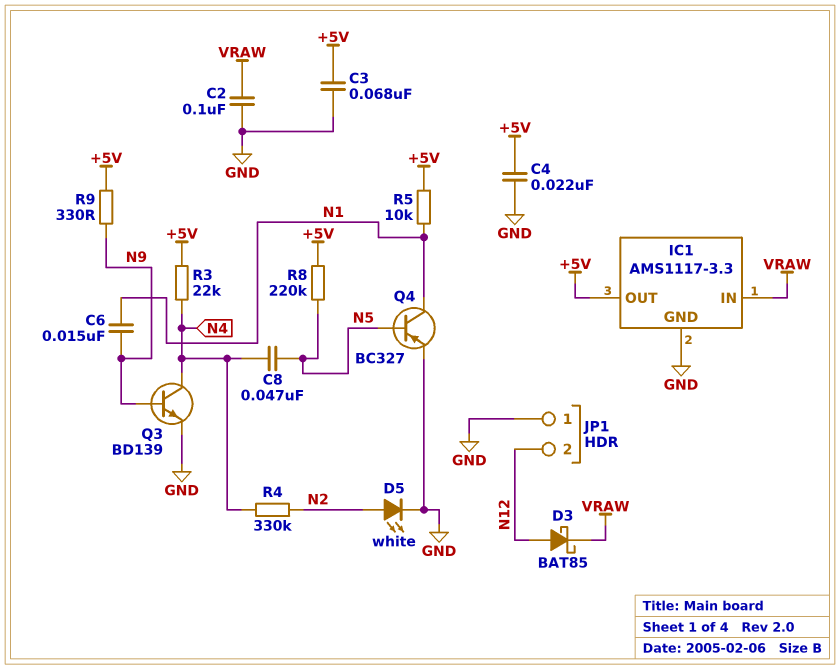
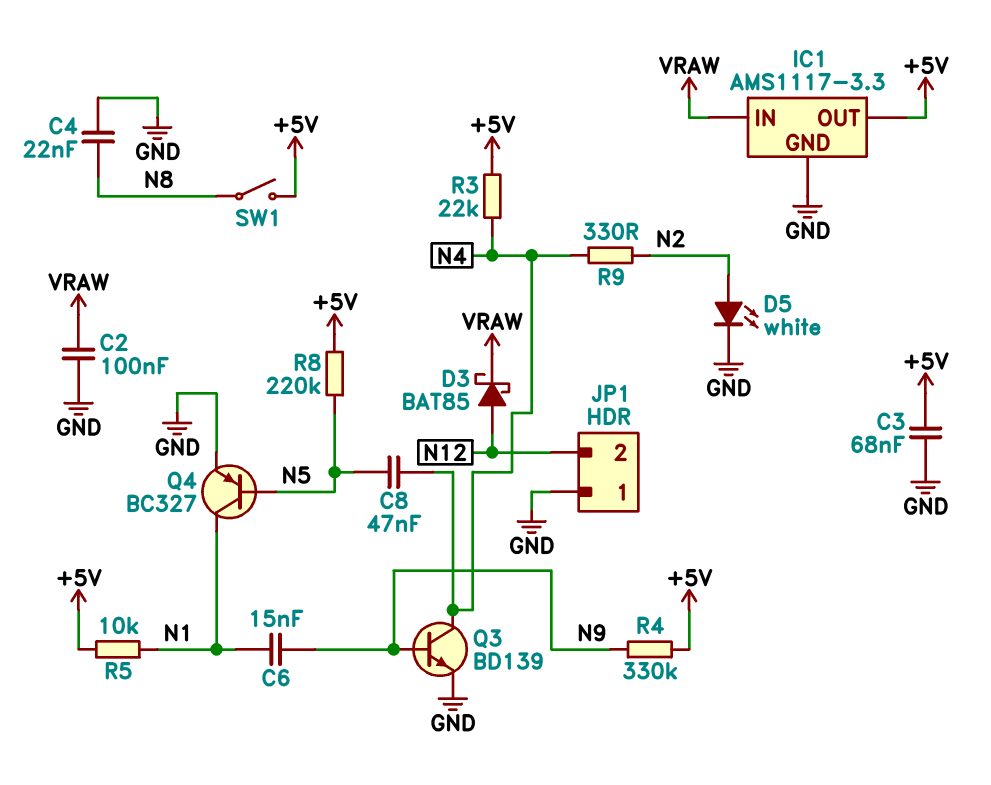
C4: 22nF (+5V, GND) -> 22nF (GND, N8)
R4: 330k (N2, N4) -> 330k (+5V, N9)
R9: 330 (+5V, N9) -> 330 (N2, N4)
SW1: none -> switch (+5V, N8)

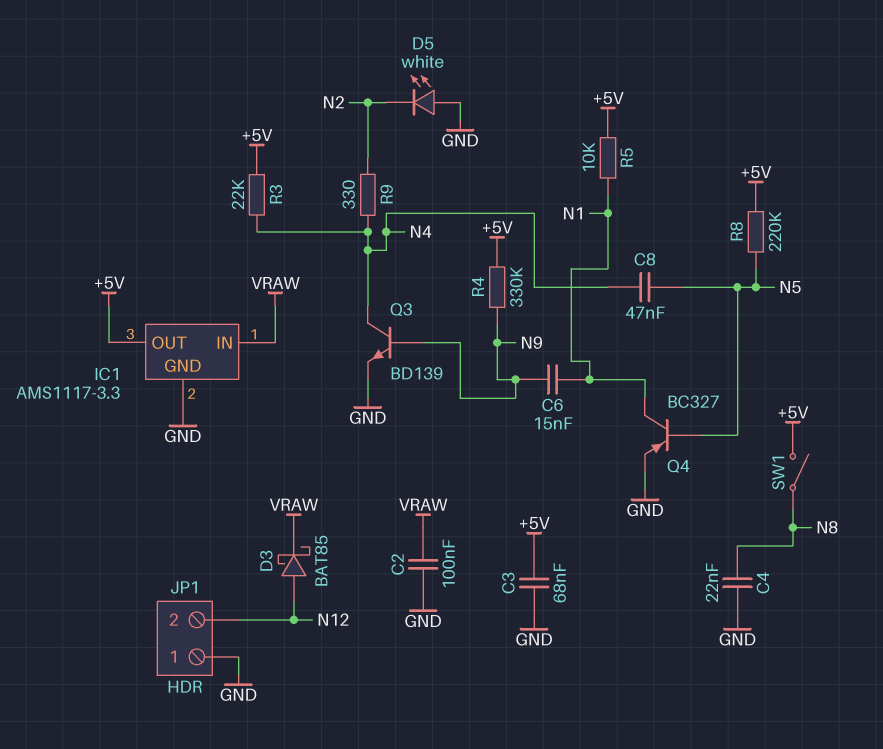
D5: LED white (A N2, K GND) -> LED white (A GND, K N2)

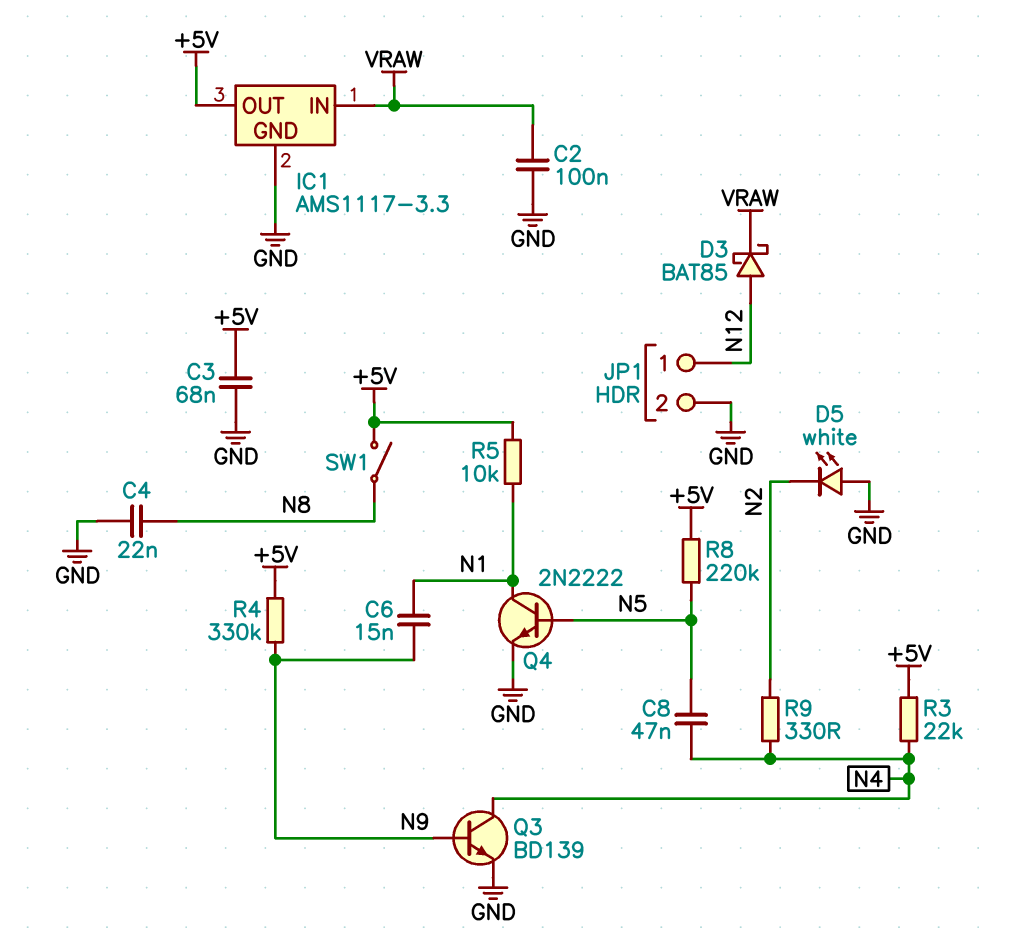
JP1 pin 1: GND -> N12
JP1 pin 2: N12 -> GND
Q4: PNP BC327 (B N5, C N1, E GND) -> NPN 2N2222 (B N5, C N1, E GND)

